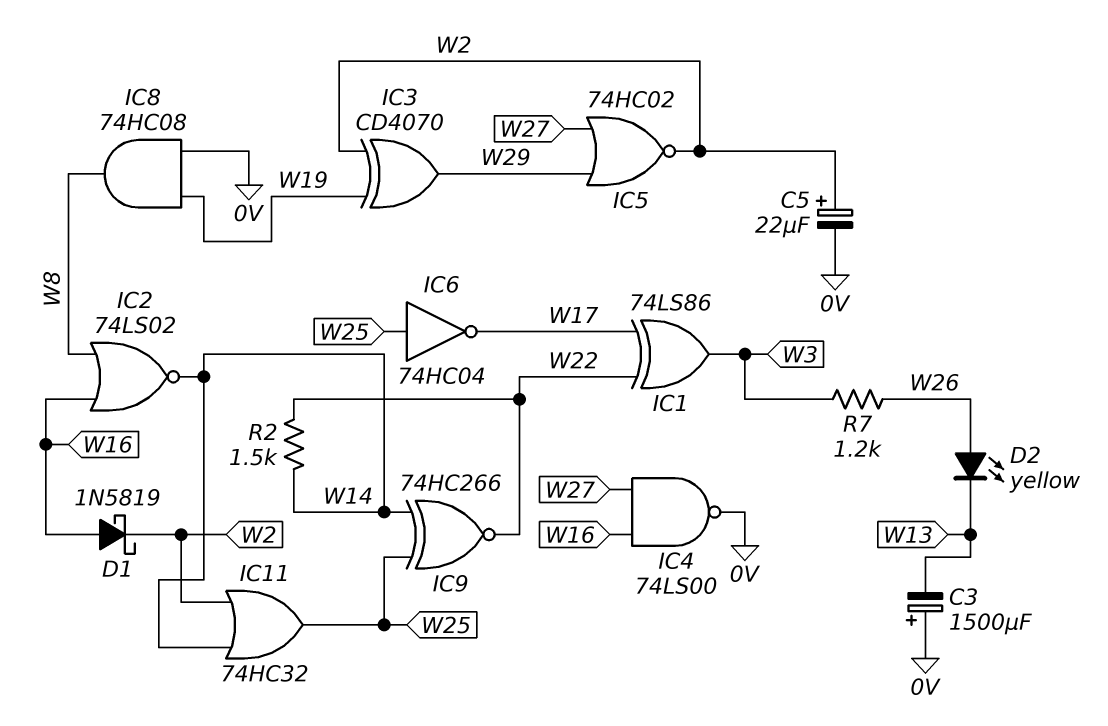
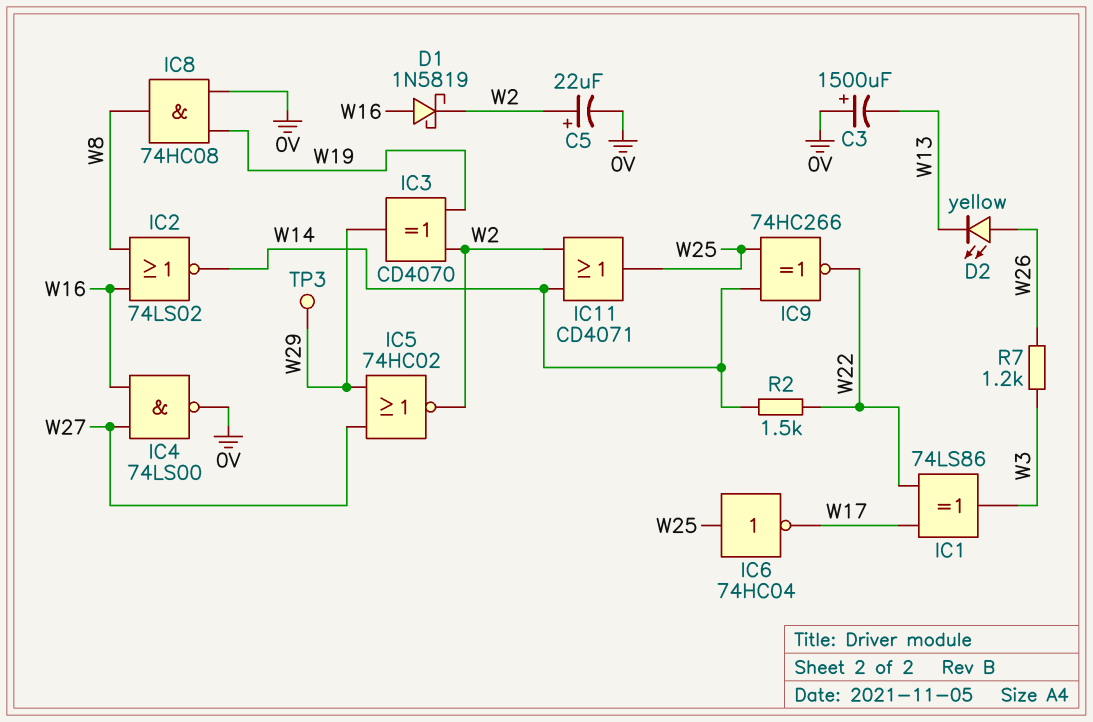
IC11: OR 74HC32 (in W2, in W14, out W25) -> OR CD4071 (in W2, in W14, out W25)
TP3: none -> test point (W29)

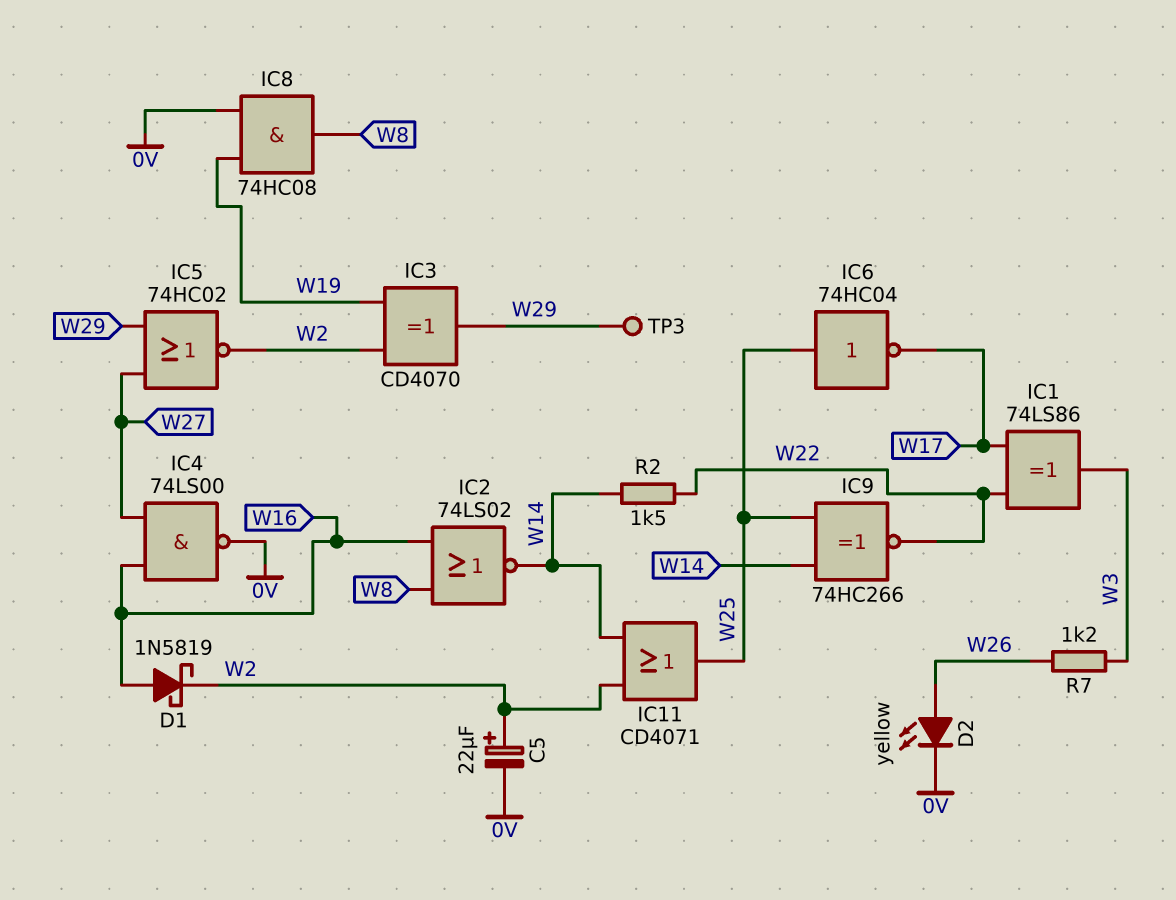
C3: 1500uF (plus 0V, minus W13) -> none
D2: LED yellow (A W26, K W13) -> LED yellow (A W26, K 0V)

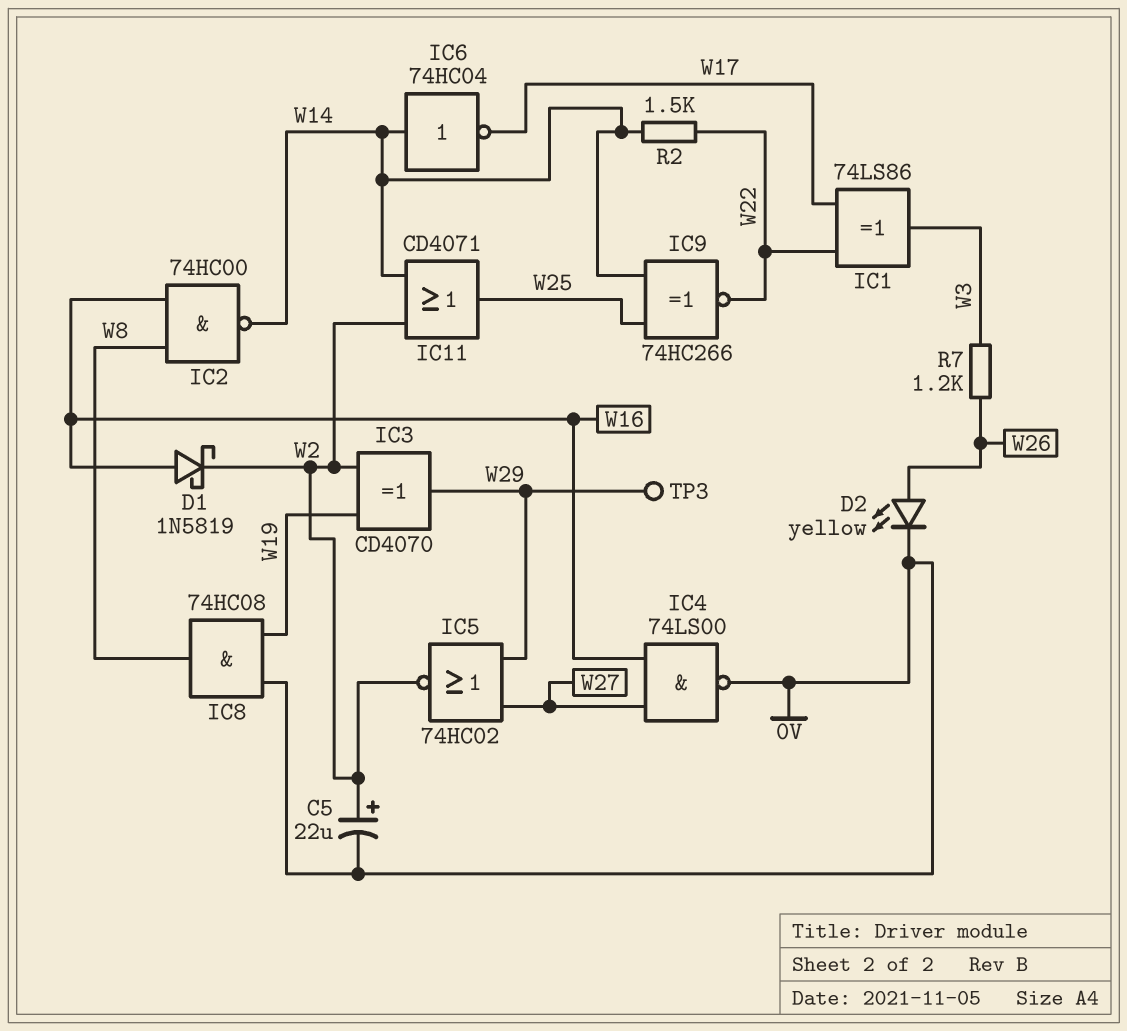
IC2: NOR 74LS02 (in W8, in W16, out W14) -> NAND 74HC00 (in W8, in W16, out W14)
IC6: NOT 74HC04 (in W25, out W17) -> NOT 74HC04 (in W14, out W17)

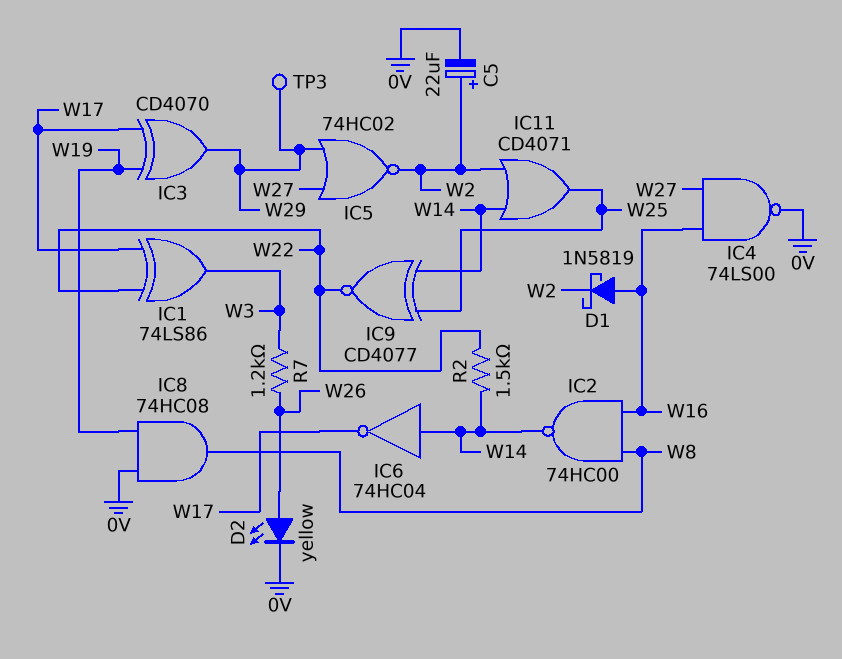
IC3: XOR CD4070 (in W2, in W19, out W29) -> XOR CD4070 (in W17, in W19, out W29)
IC9: XNOR 74HC266 (in W14, in W25, out W22) -> XNOR CD4077 (in W14, in W25, out W22)

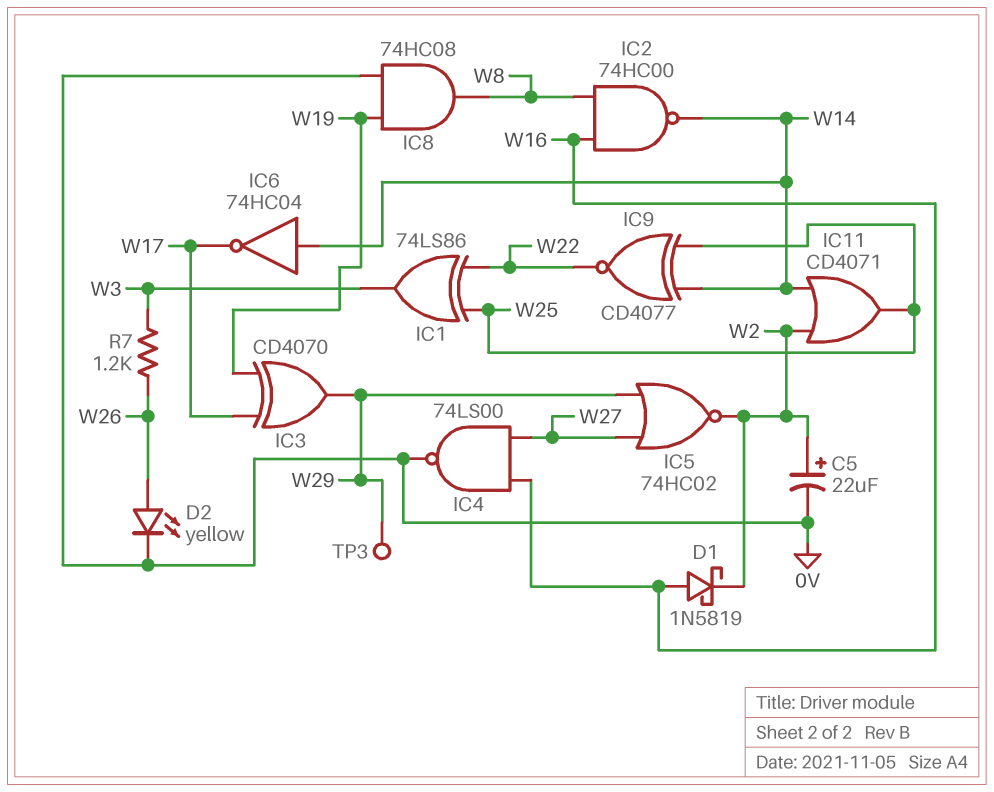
IC1: XOR 74LS86 (in W17, in W22, out W3) -> XOR 74LS86 (in W22, in W25, out W3)
R2: 1.5k (W14, W22) -> none

